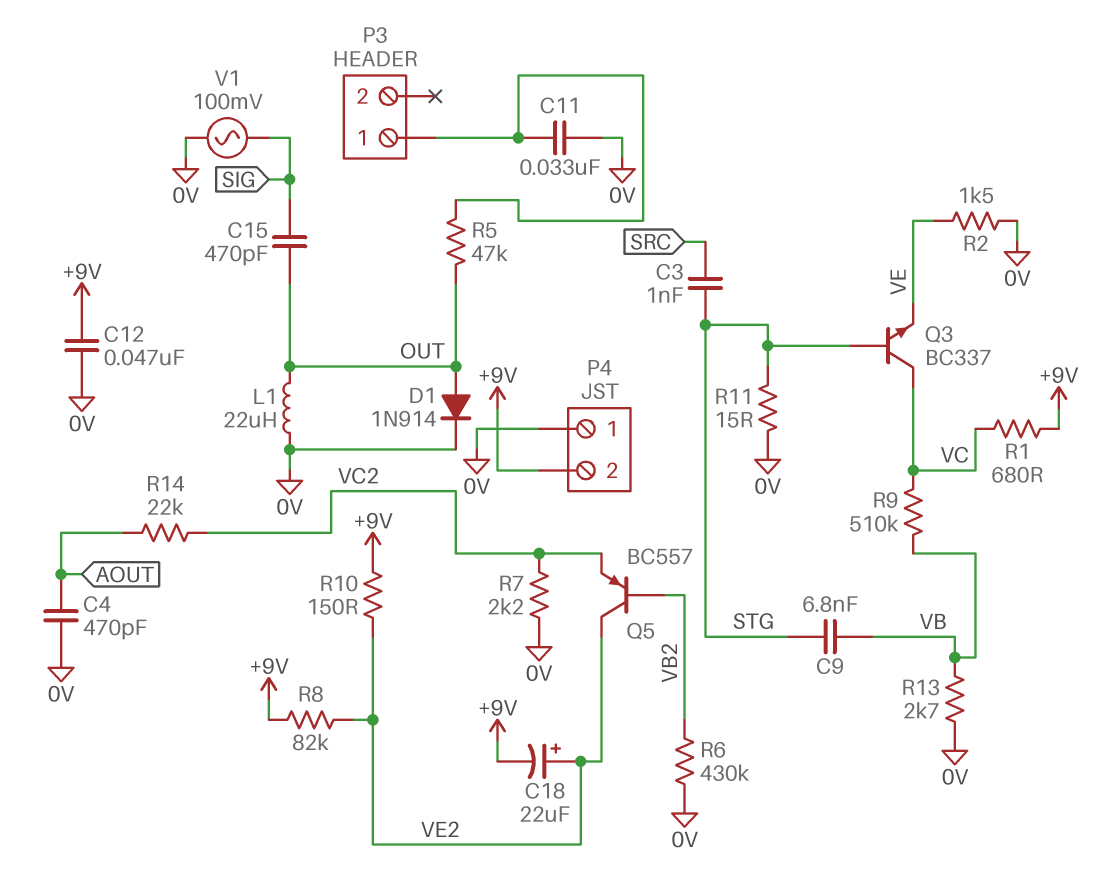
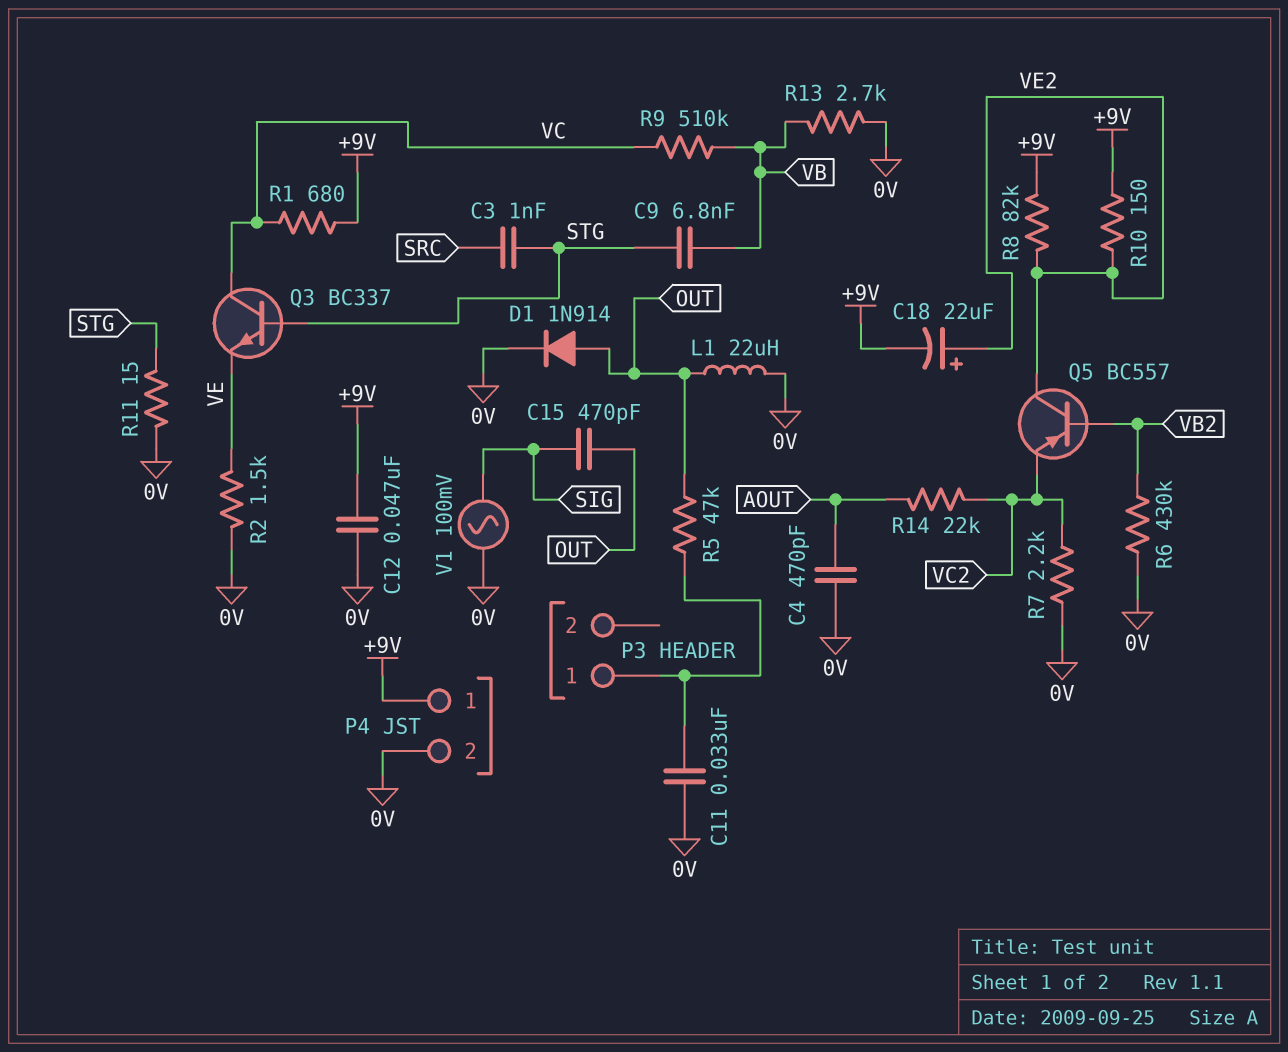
P4 pin 1: 0V -> +9V
P4 pin 2: +9V -> 0V

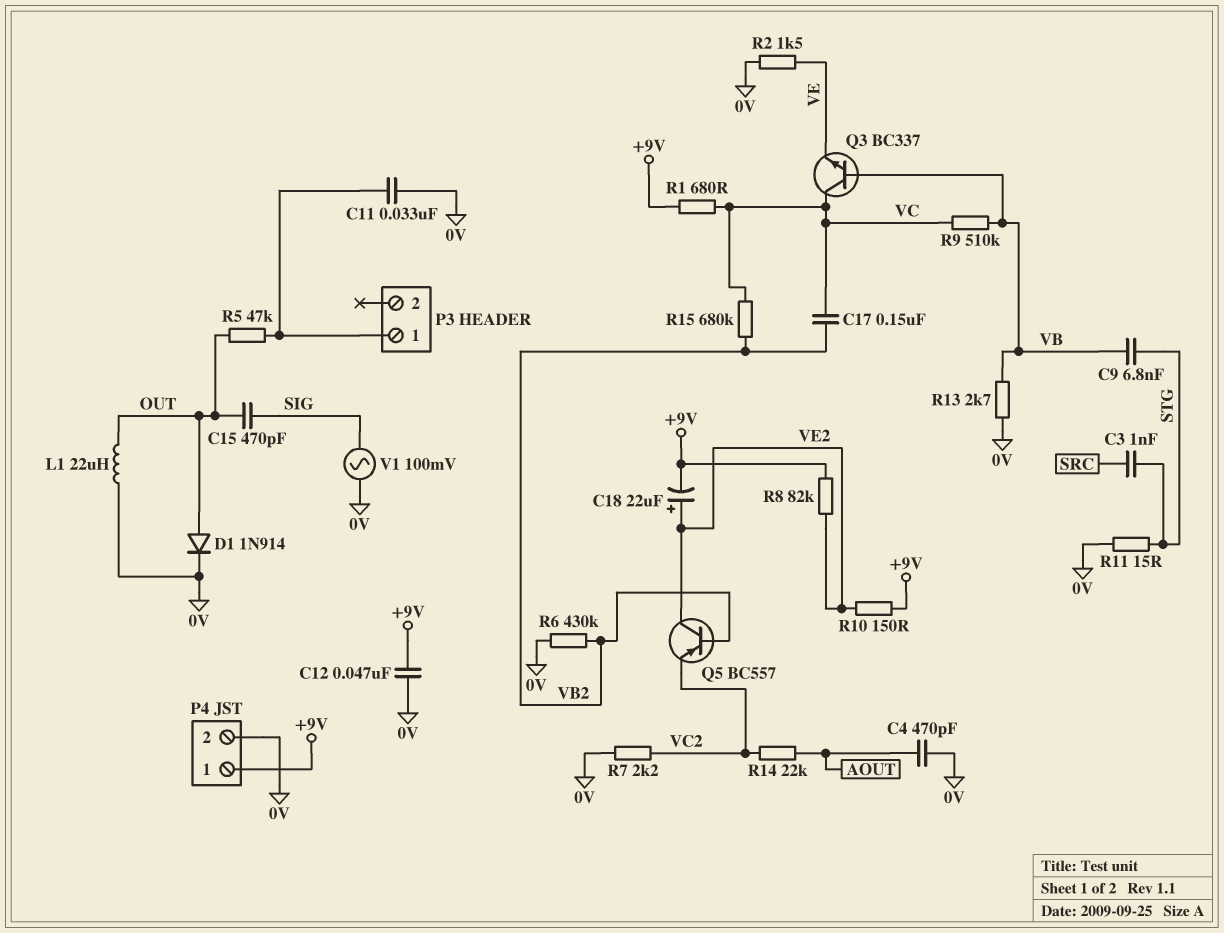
C17: none -> 150nF (VB2, VC)
Q3: NPN BC337 (B STG, C VC, E VE) -> NPN BC337 (B VB, C VC, E VE)
R15: none -> 680k (VB2, VC)

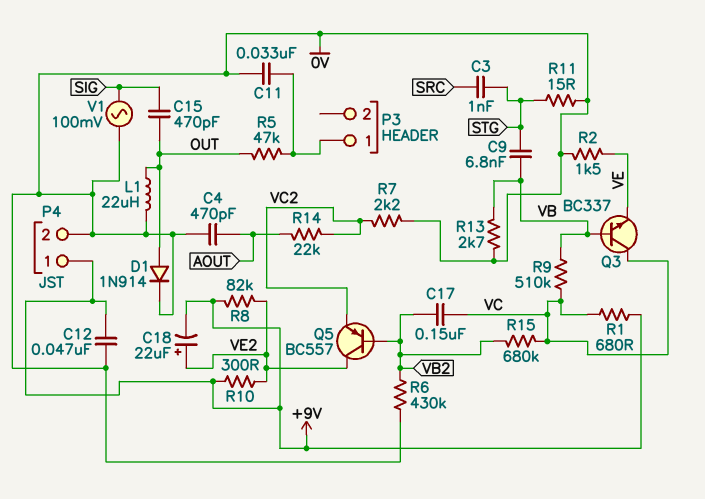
R10: 150 (+9V, VE2) -> 300 (+9V, VE2)

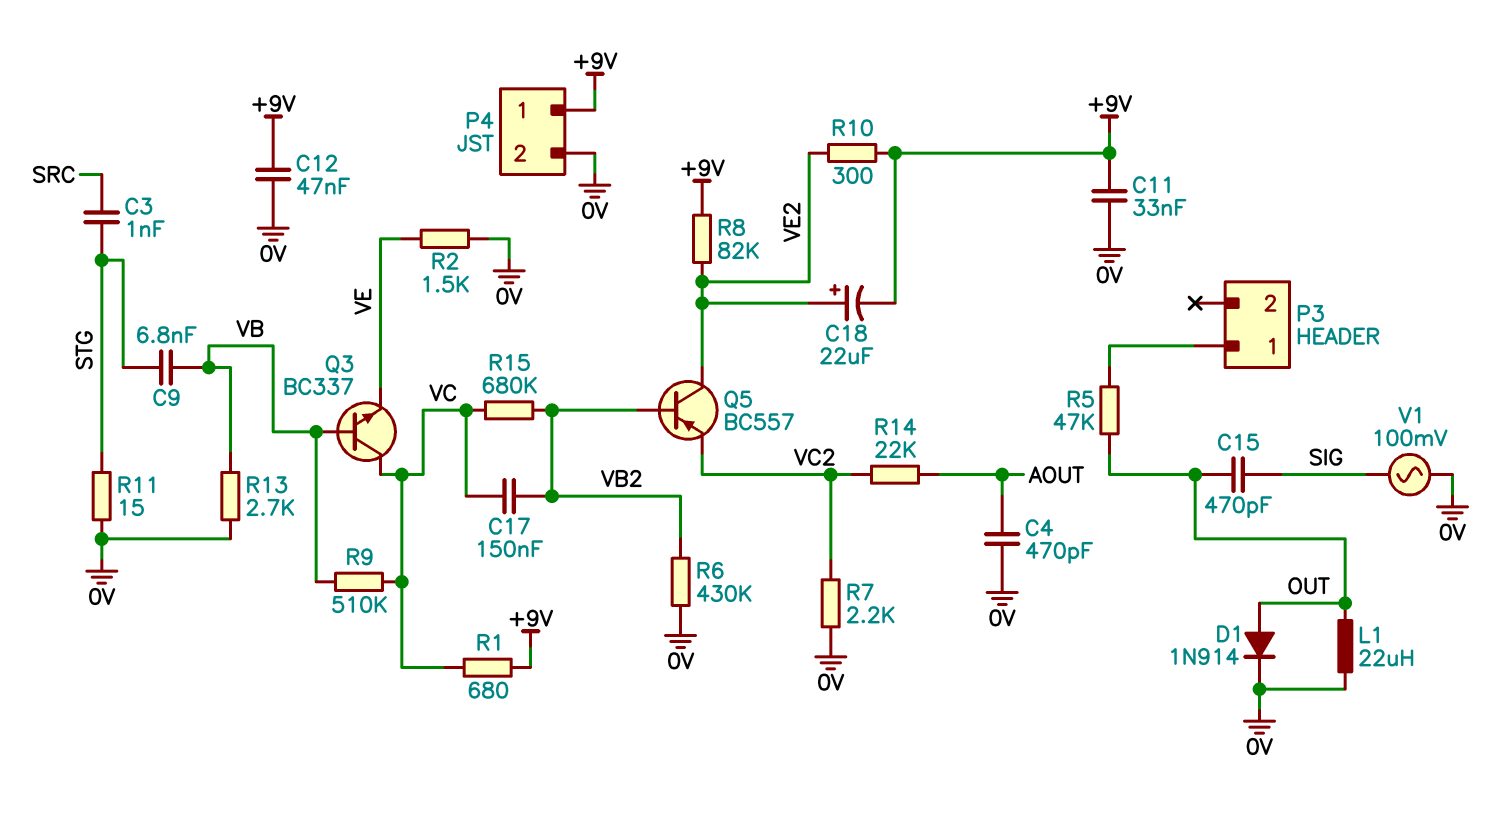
C11: 33nF (0V, P3/1) -> 33nF (+9V, 0V)

